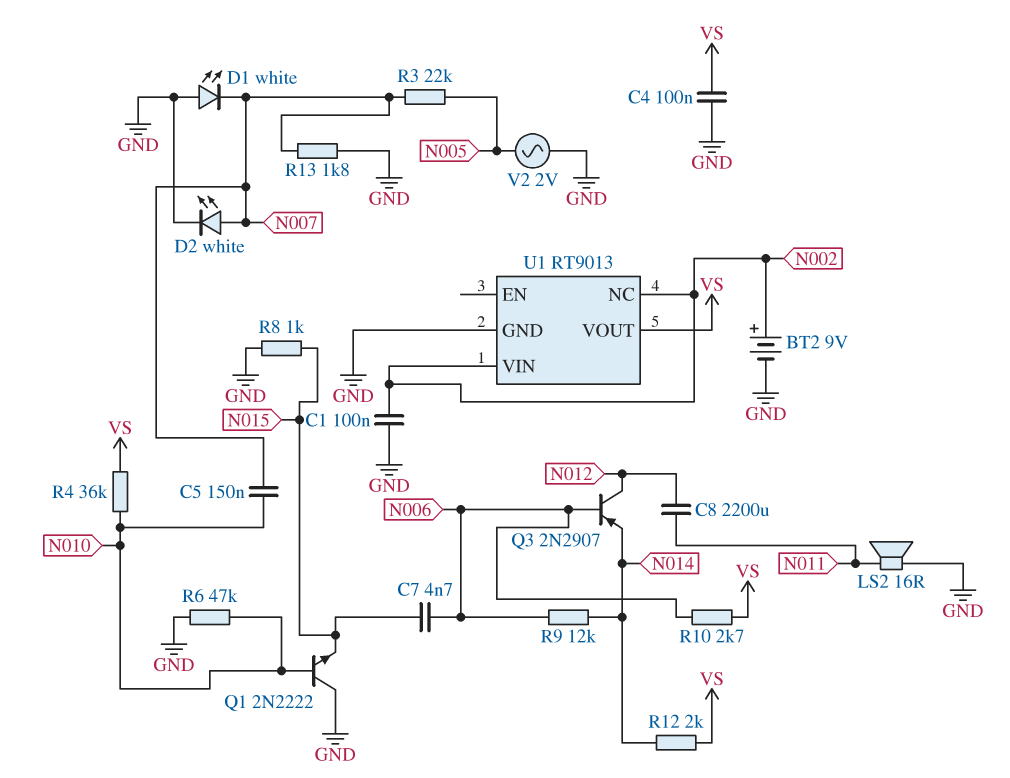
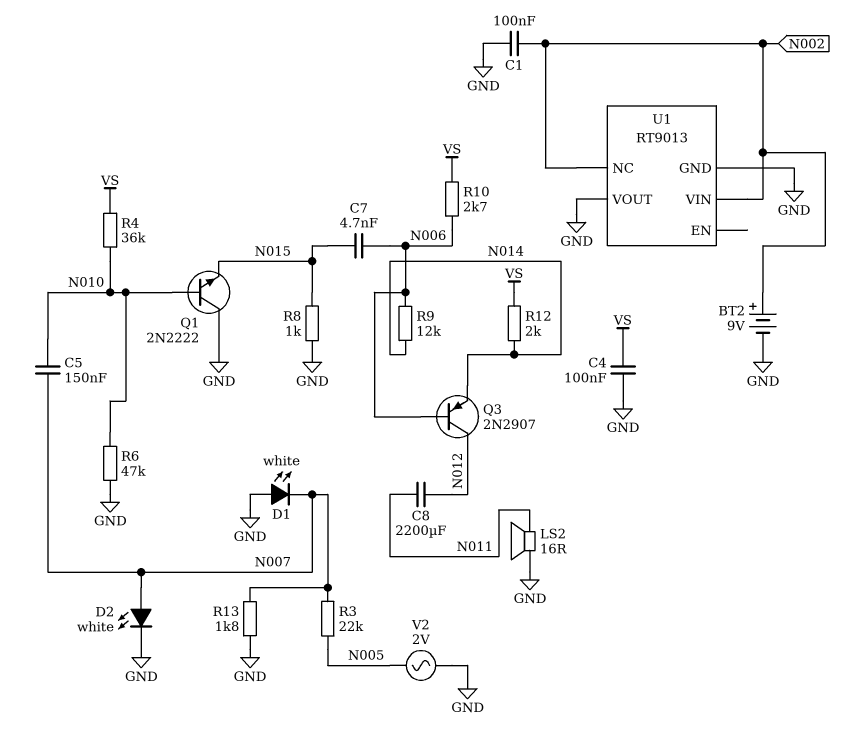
U1 pin VOUT: VS -> GND

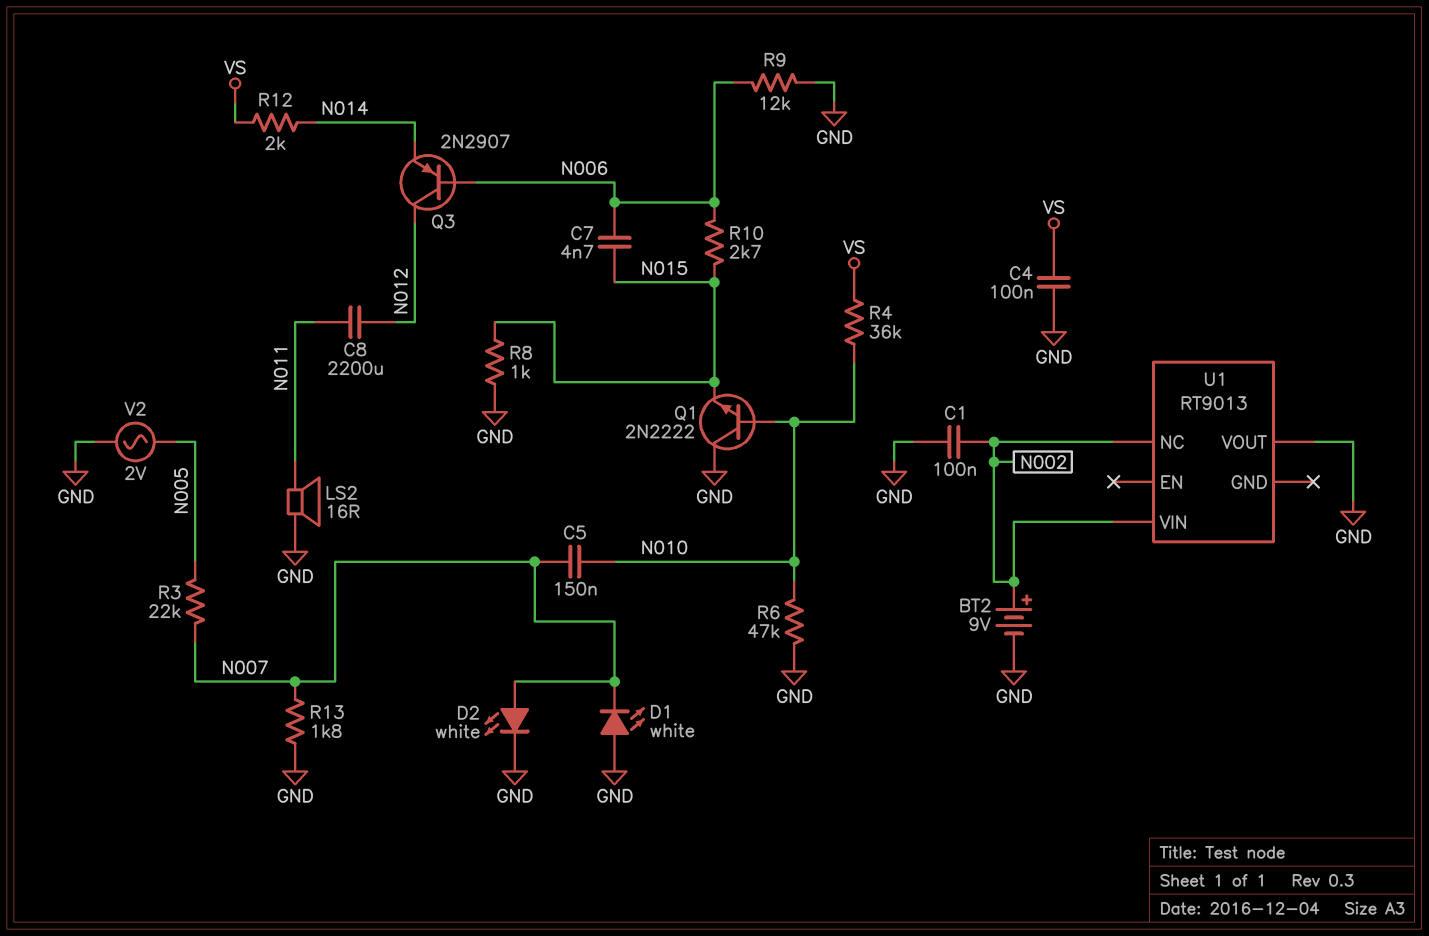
R9: 12k (N006, N014) -> 12k (GND, N006)
R10: 2.7k (N006, VS) -> 2.7k (N006, N015)
U1 pin GND: GND -> none

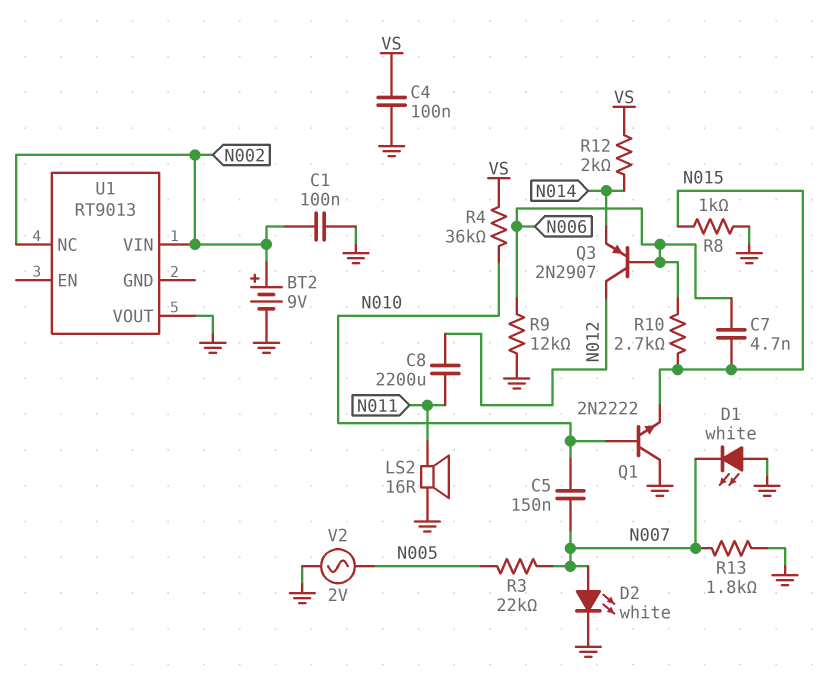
R6: 47k (GND, N010) -> none

